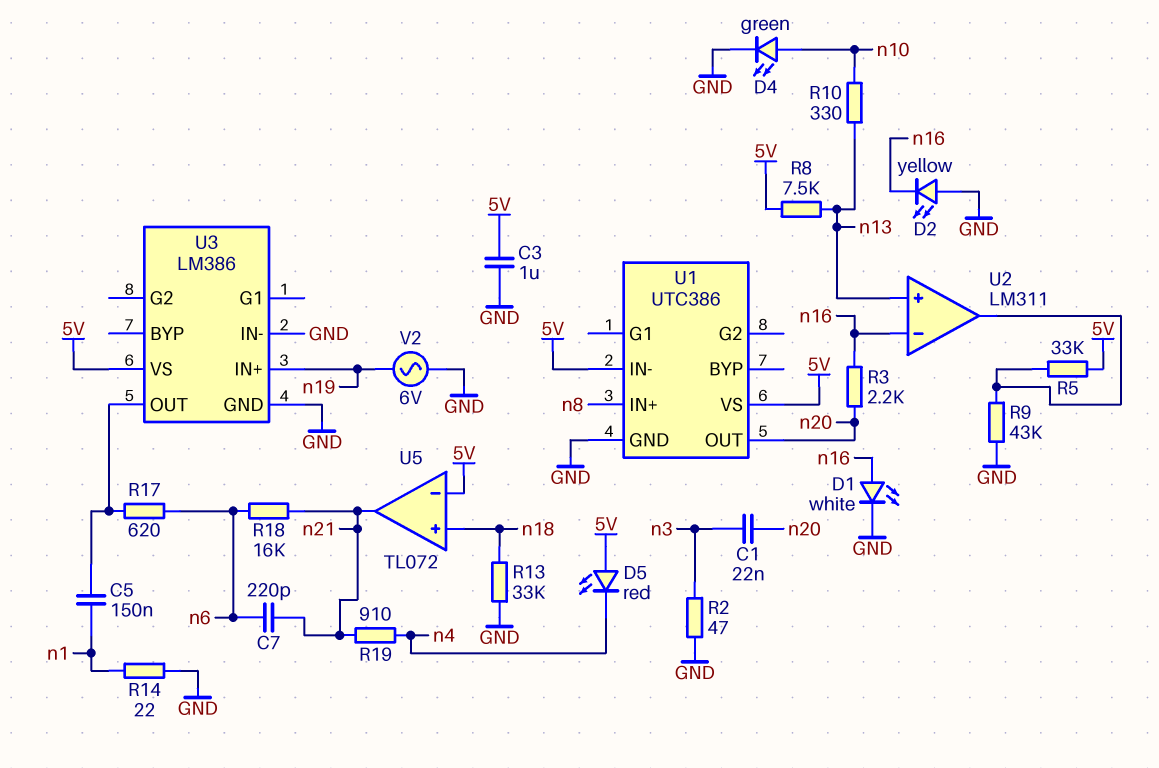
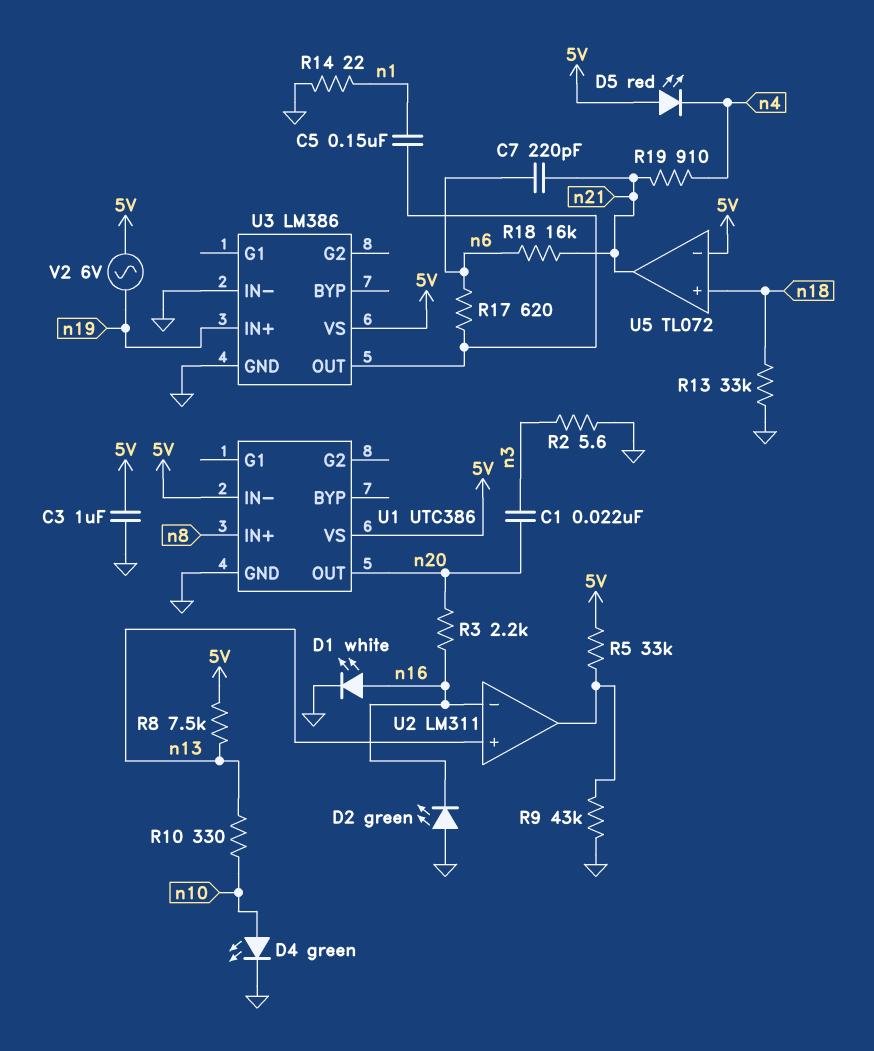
D2: LED yellow (A GND, K n16) -> LED green (A GND, K n16)
R2: 47 (GND, n3) -> 5.6 (GND, n3)
V2: AC 6V (GND, n19) -> AC 6V (5V, n19)

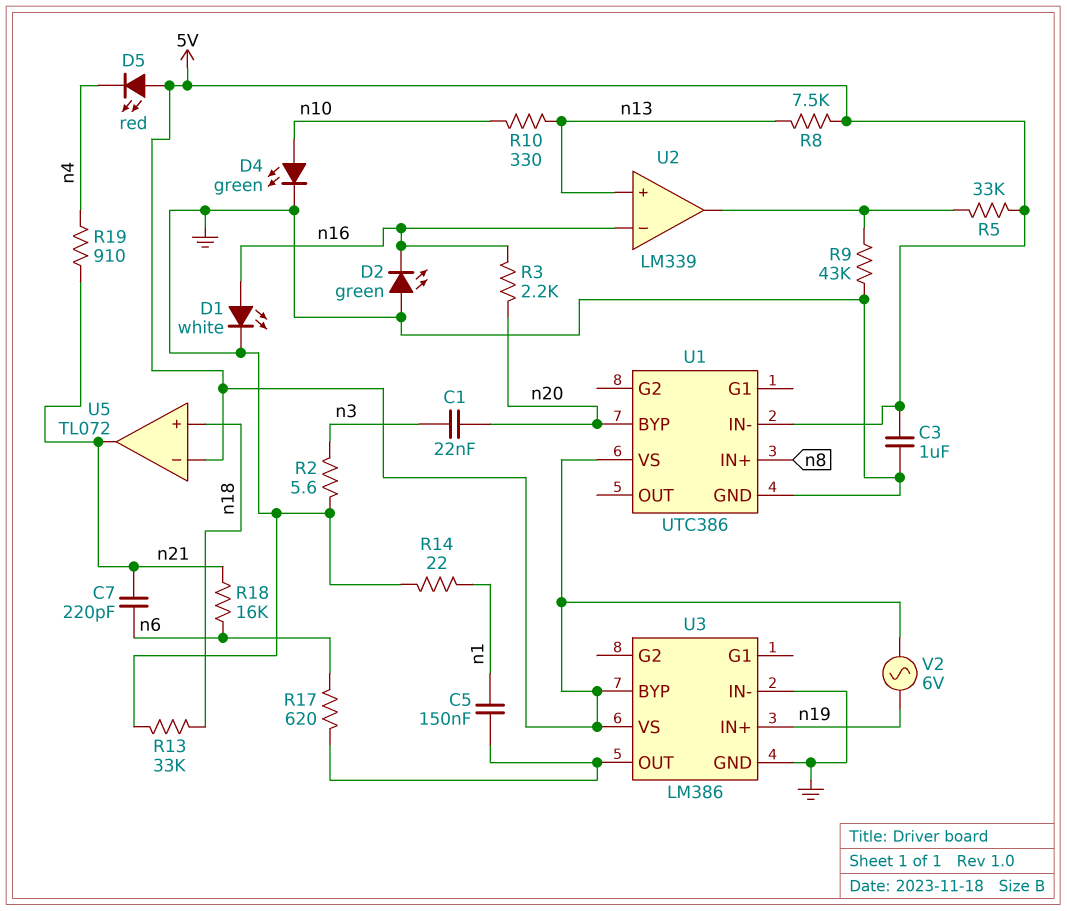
U1 pin BYP: none -> n20
U1 pin OUT: n20 -> none
U2: LM311 -> LM339
U3 pin BYP: none -> 5V

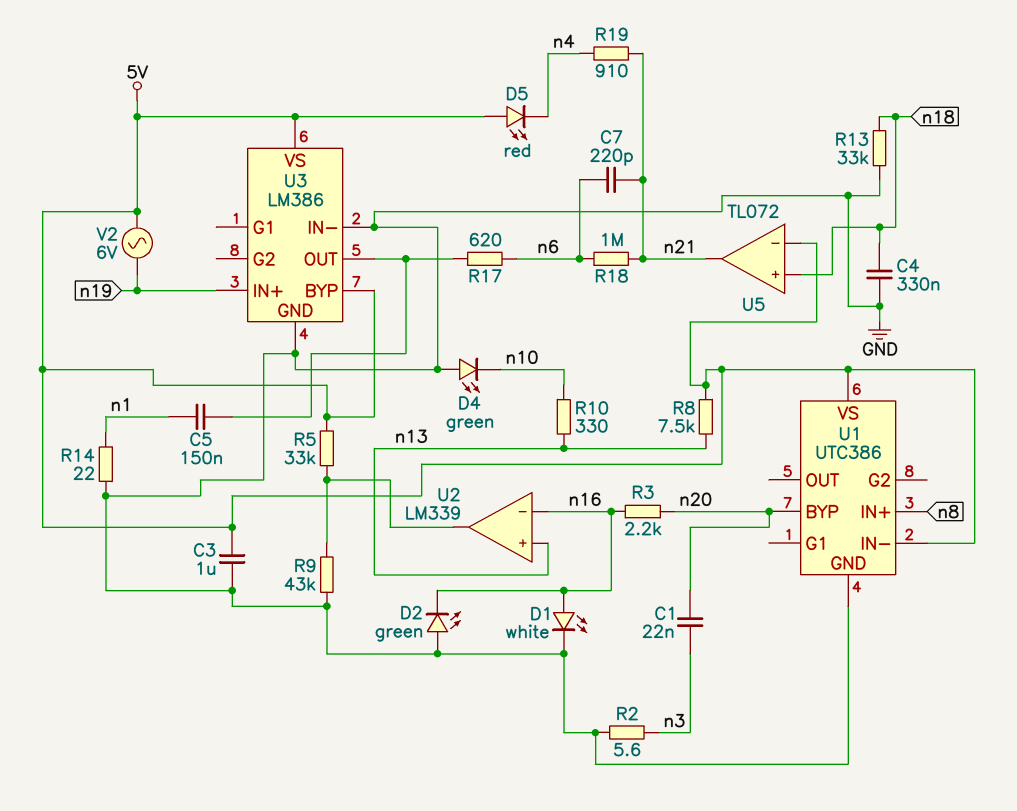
C4: none -> 330nF (GND, n18)
D4: LED green (A n10, K GND) -> LED green (A GND, K n10)
R18: 16k (n6, n21) -> 1M (n6, n21)

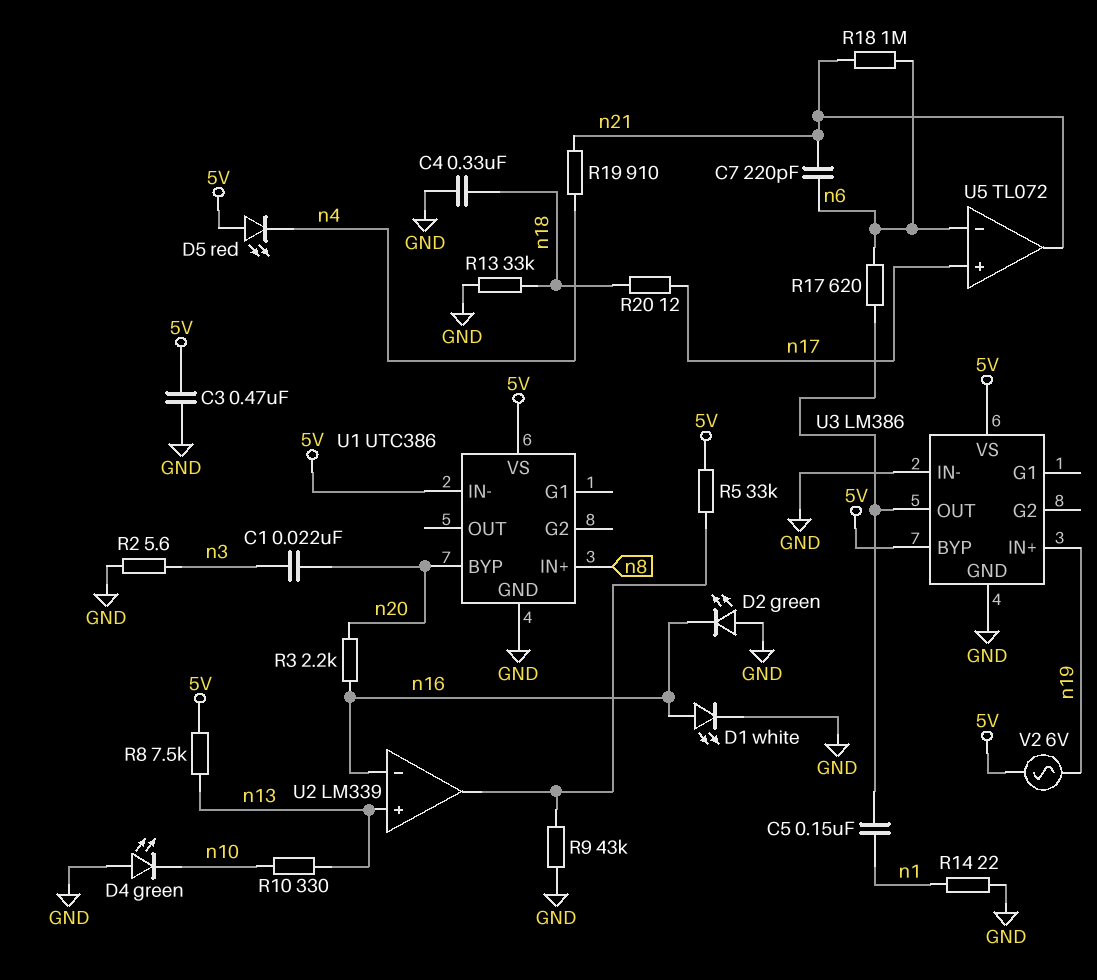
C3: 1uF (5V, GND) -> 470nF (5V, GND)
R20: none -> 12 (n17, n18)
U5 pin in+: n18 -> n17
U5 pin in-: 5V -> n6

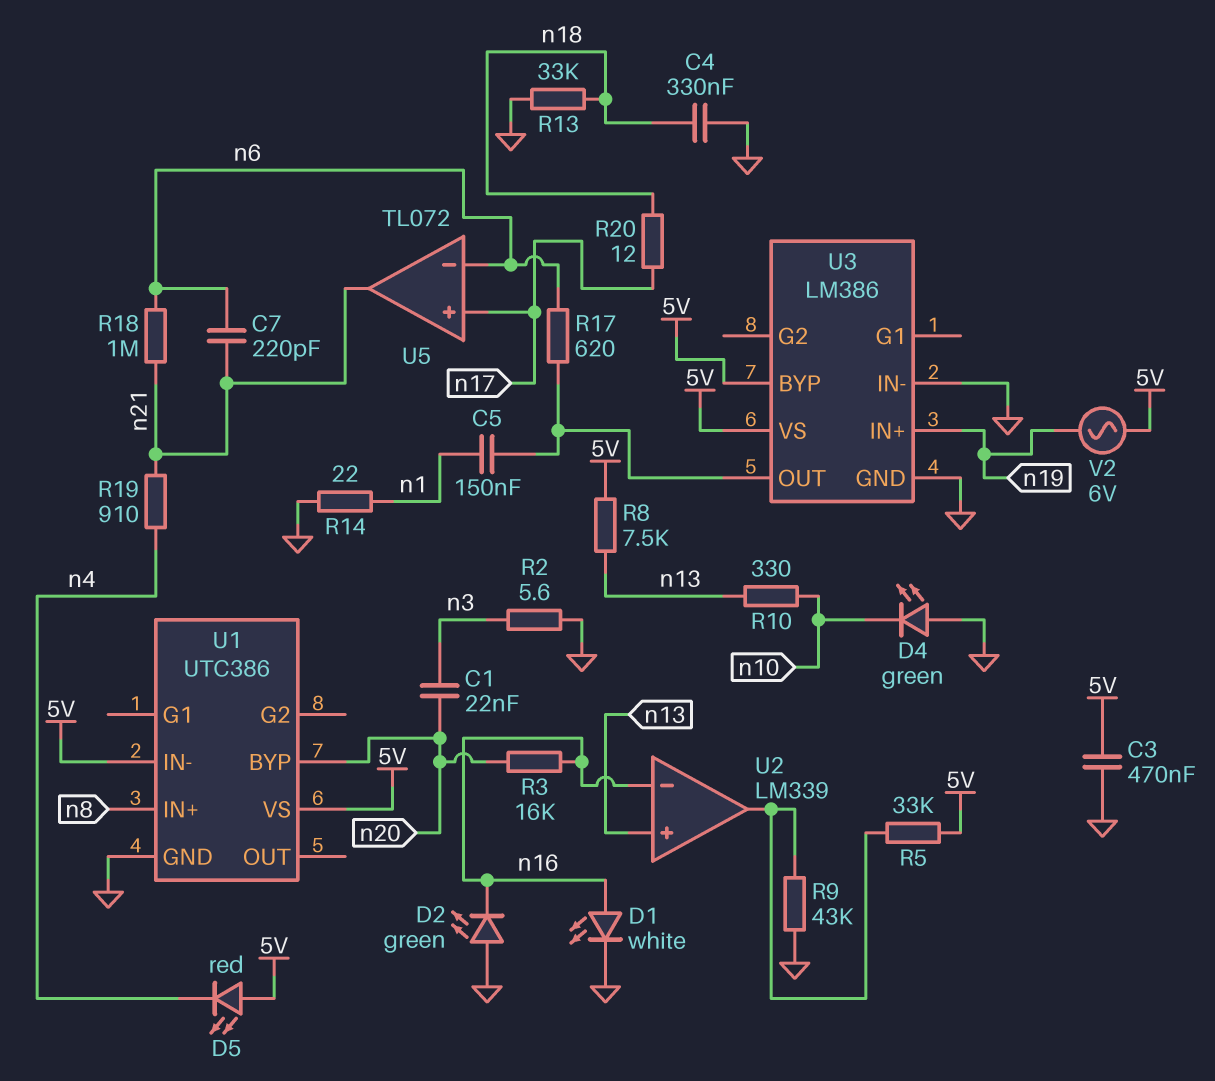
R3: 2.2k (n16, n20) -> 16k (n16, n20)

